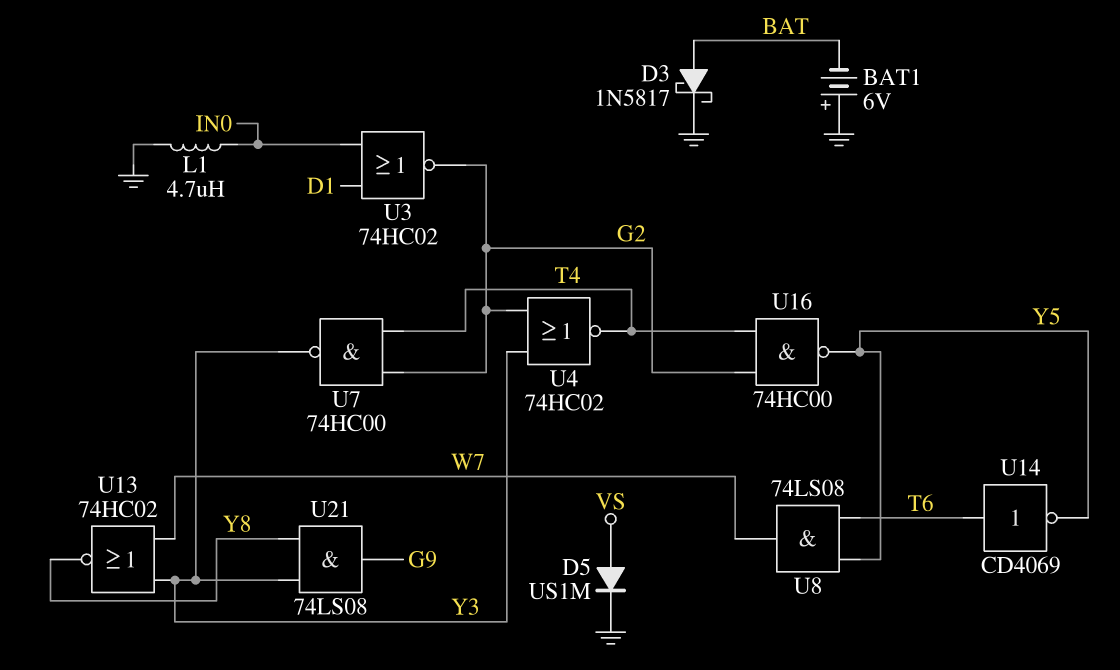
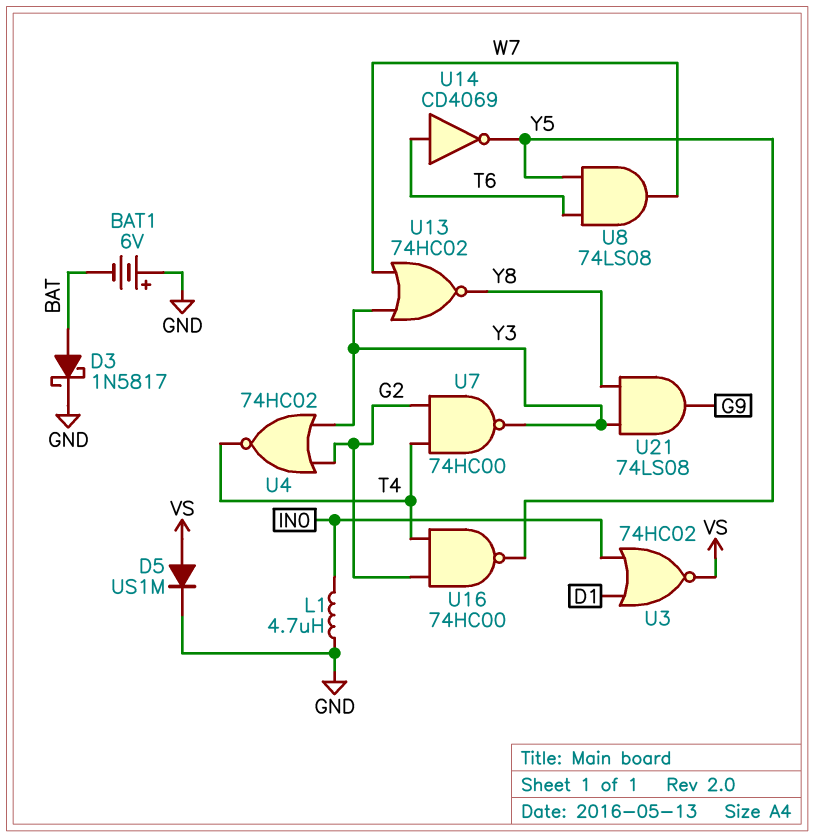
U3: NOR 74HC02 (in D1, in IN0, out G2) -> NOR 74HC02 (in D1, in IN0, out VS)

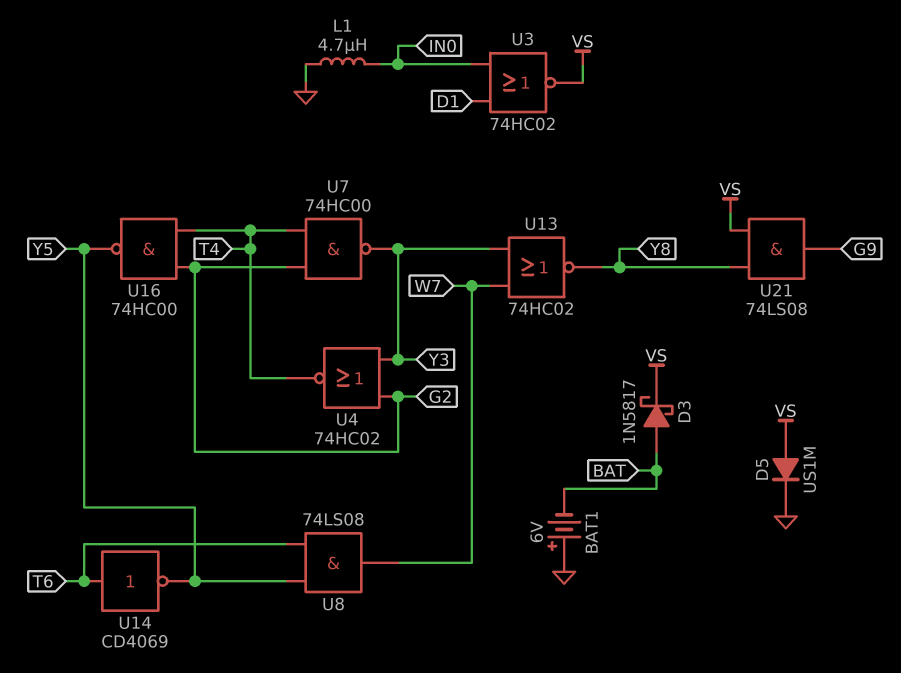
D3: schottky 1N5817 (A BAT, K GND) -> schottky 1N5817 (A BAT, K VS)
U21: AND 74LS08 (in Y3, in Y8, out G9) -> AND 74LS08 (in VS, in Y8, out G9)

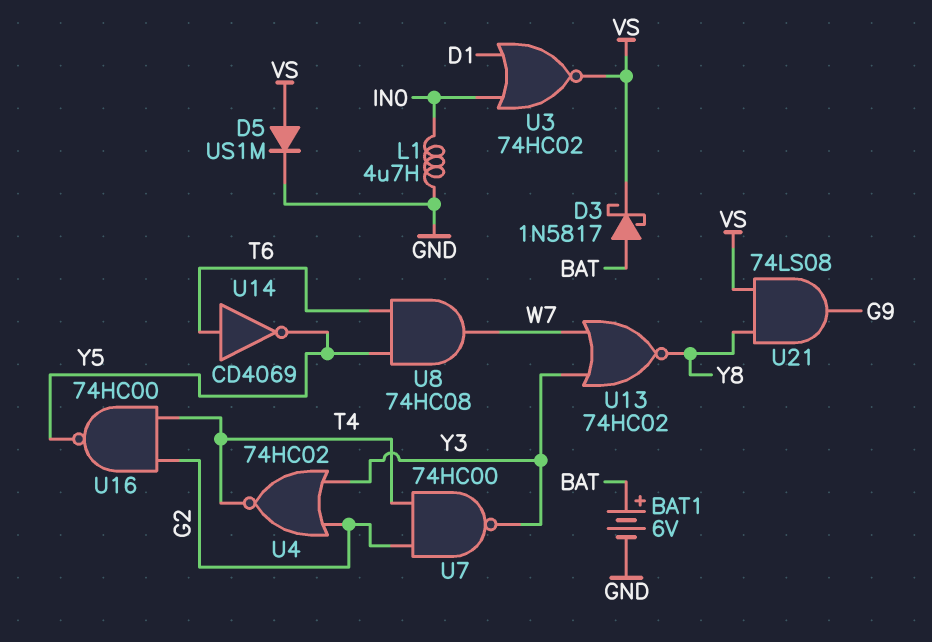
BAT1: 6V (plus GND, minus BAT) -> 6V (plus BAT, minus GND)
U8: AND 74LS08 (in T6, in Y5, out W7) -> AND 74HC08 (in T6, in Y5, out W7)

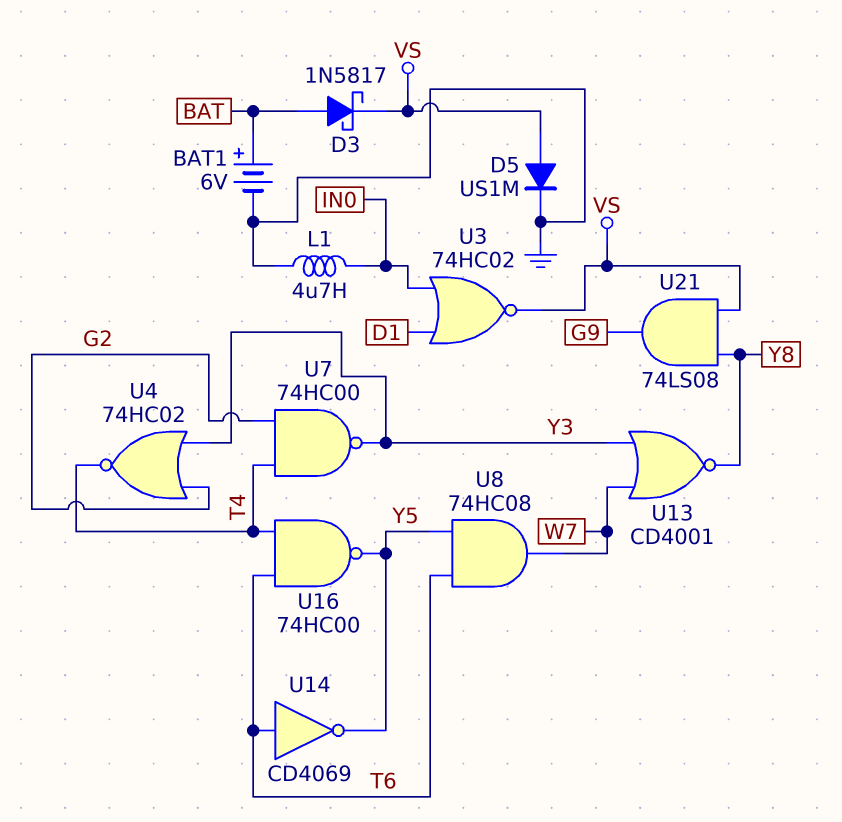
U13: NOR 74HC02 (in W7, in Y3, out Y8) -> NOR CD4001 (in W7, in Y3, out Y8)
U16: NAND 74HC00 (in G2, in T4, out Y5) -> NAND 74HC00 (in T4, in T6, out Y5)

